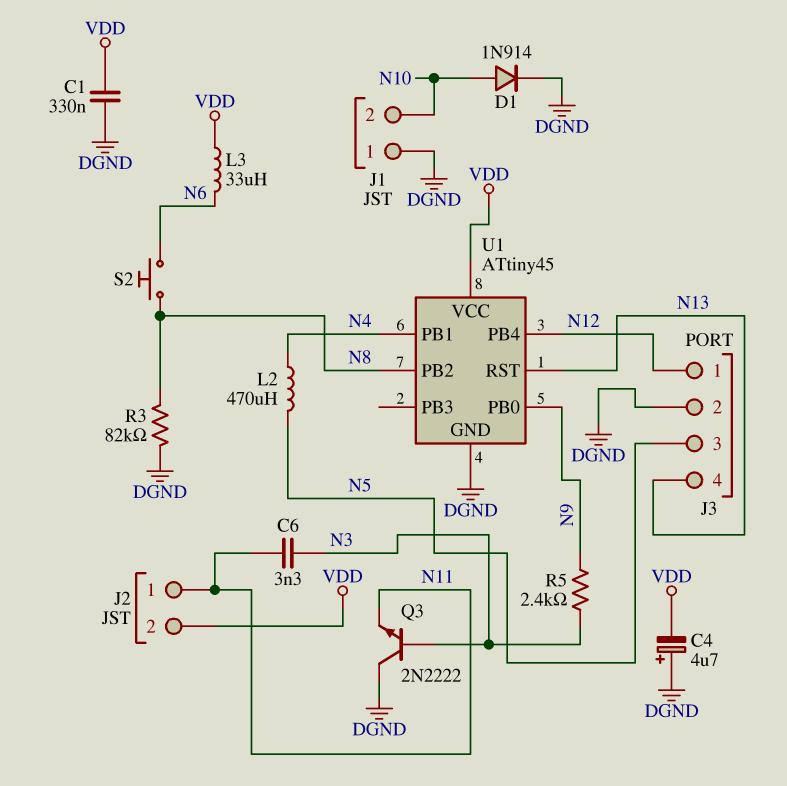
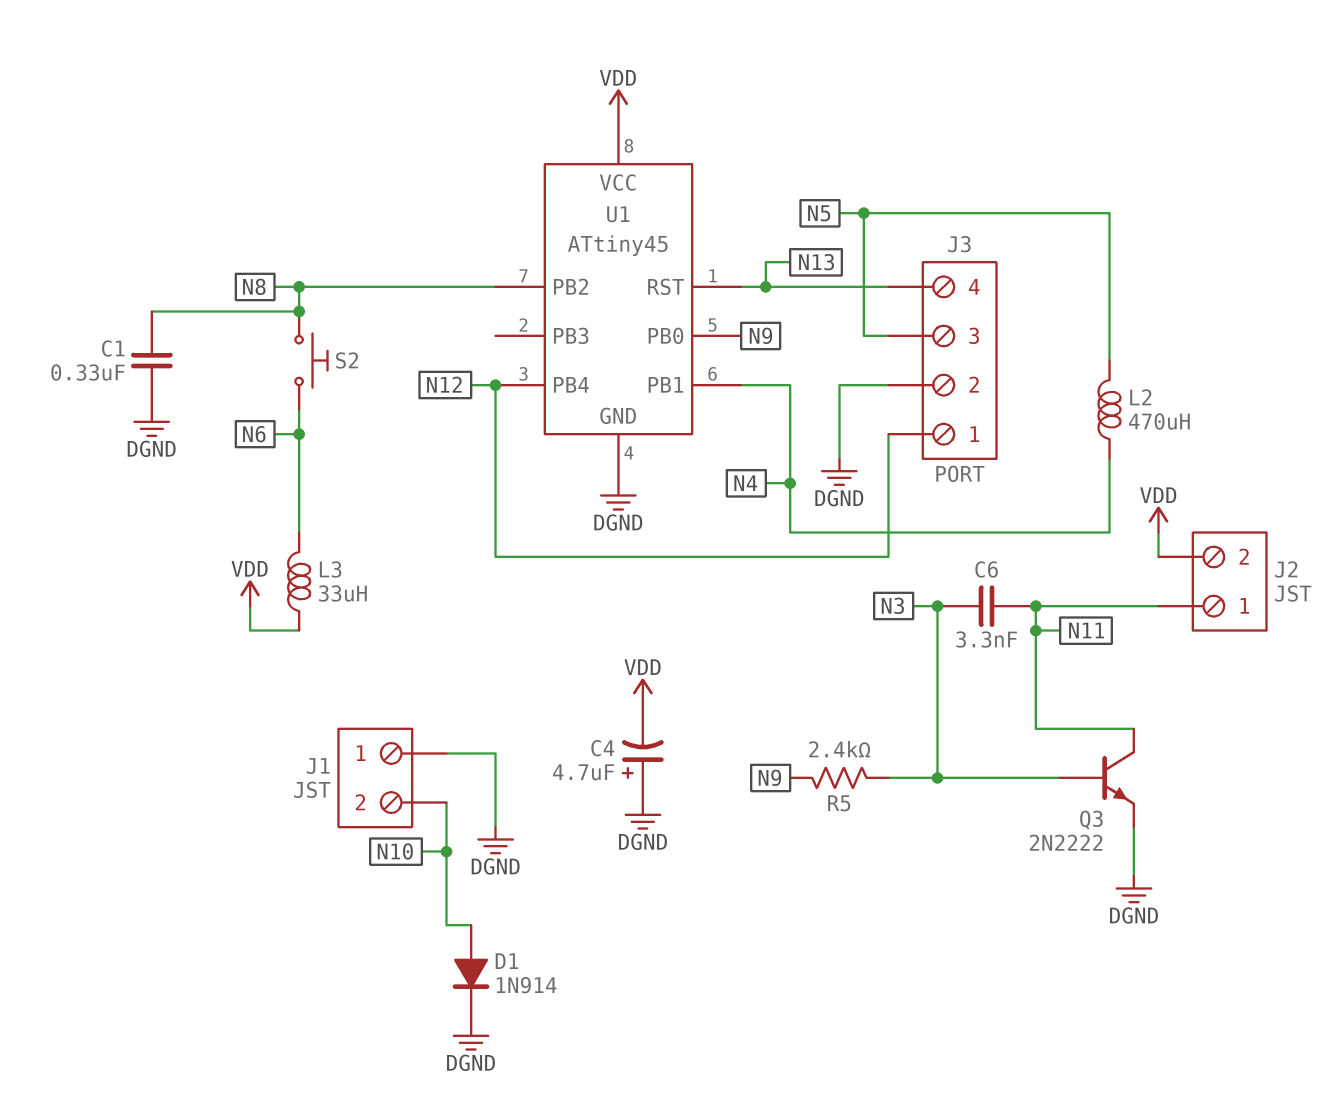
C1: 330nF (DGND, VDD) -> 330nF (DGND, N8)
Q3: NPN 2N2222 (B N3, C DGND, E N11) -> NPN 2N2222 (B N3, C N11, E DGND)
R3: 82k (DGND, N8) -> none

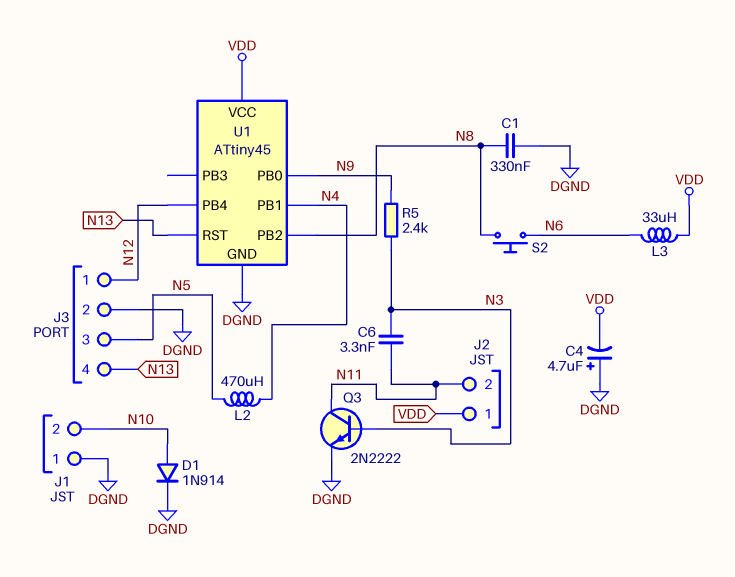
J2 pin 1: N11 -> VDD
J2 pin 2: VDD -> N11

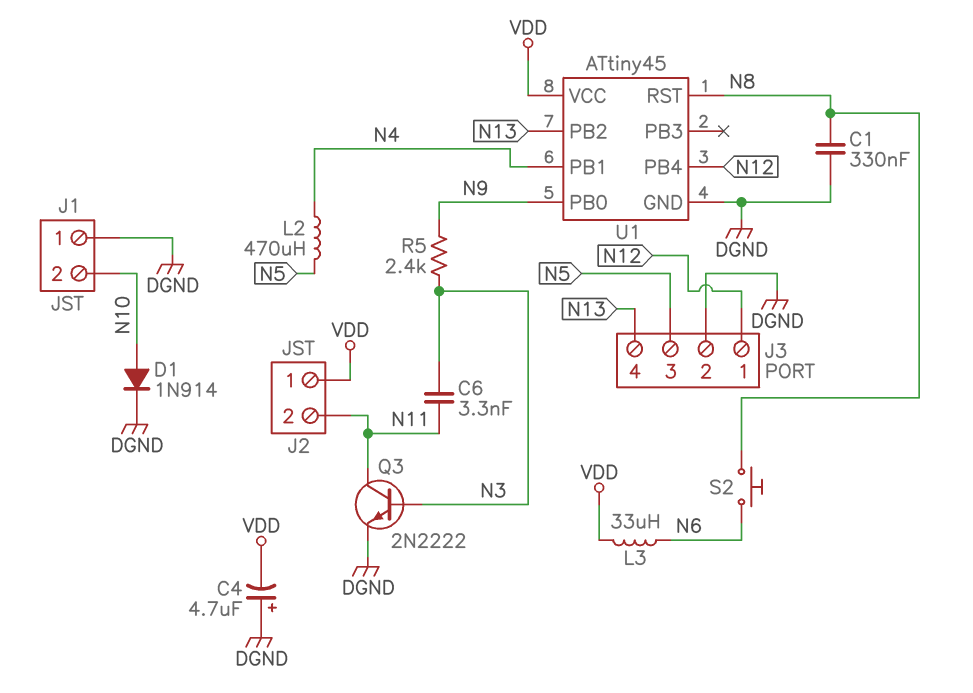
U1 pin PB2: N8 -> N13
U1 pin RST: N13 -> N8

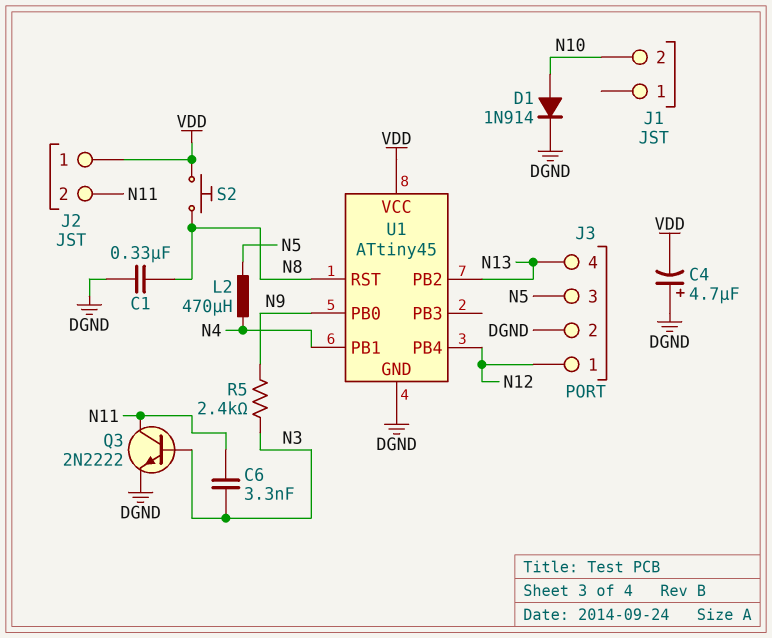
J1 pin 1: DGND -> none
L3: 33uH (N6, VDD) -> none
S2: button (N6, N8) -> button (N8, VDD)

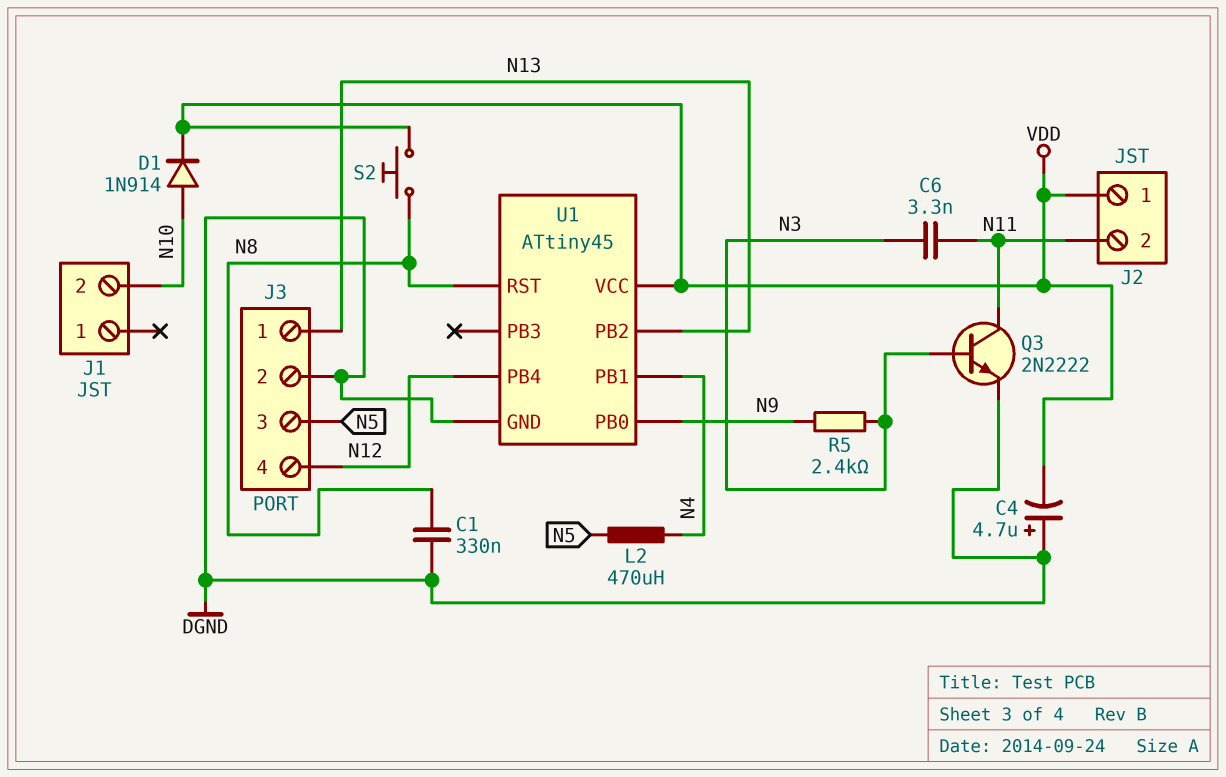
D1: diode 1N914 (A N10, K DGND) -> diode 1N914 (A N10, K VDD)
J3 pin 1: N12 -> N13
J3 pin 4: N13 -> N12

